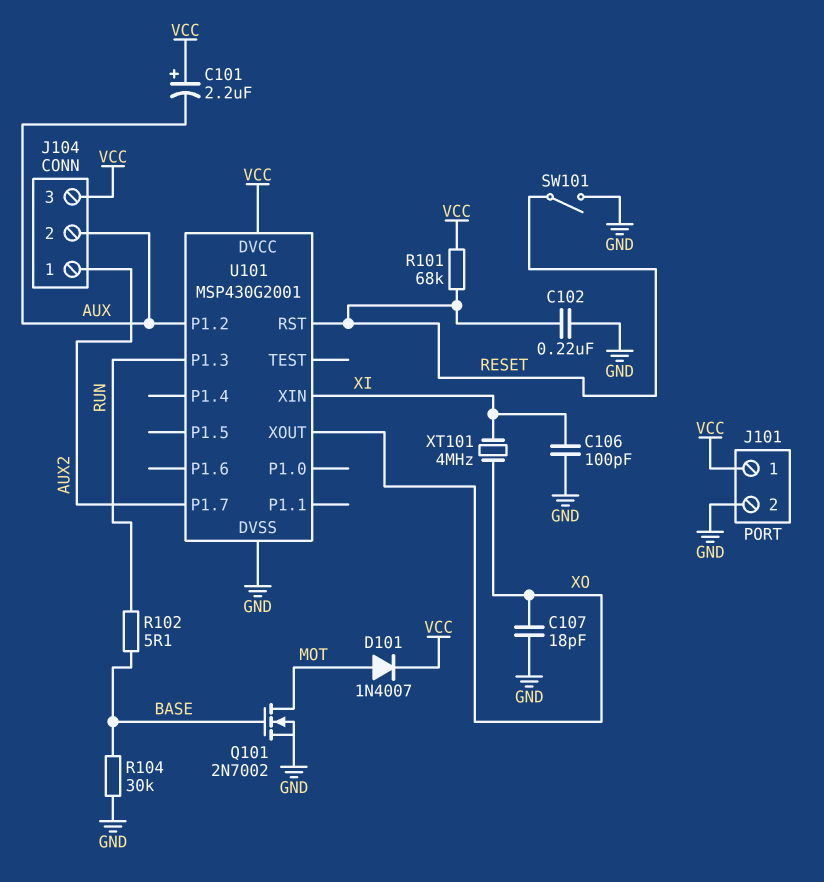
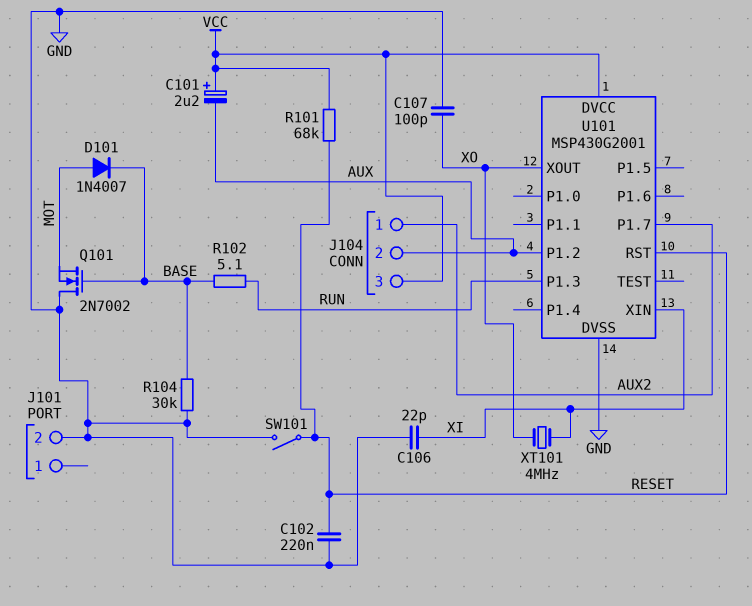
C106: 100pF (GND, XI) -> 22pF (GND, XI)
C107: 18pF (GND, XO) -> 100pF (GND, XO)
D101: diode 1N4007 (A MOT, K VCC) -> diode 1N4007 (A MOT, K BASE)
J101 pin 1: VCC -> none
Q101: NMOS 2N7002 (G BASE, D MOT, S GND) -> NMOS 2N7002 (G BASE, D GND, S MOT)

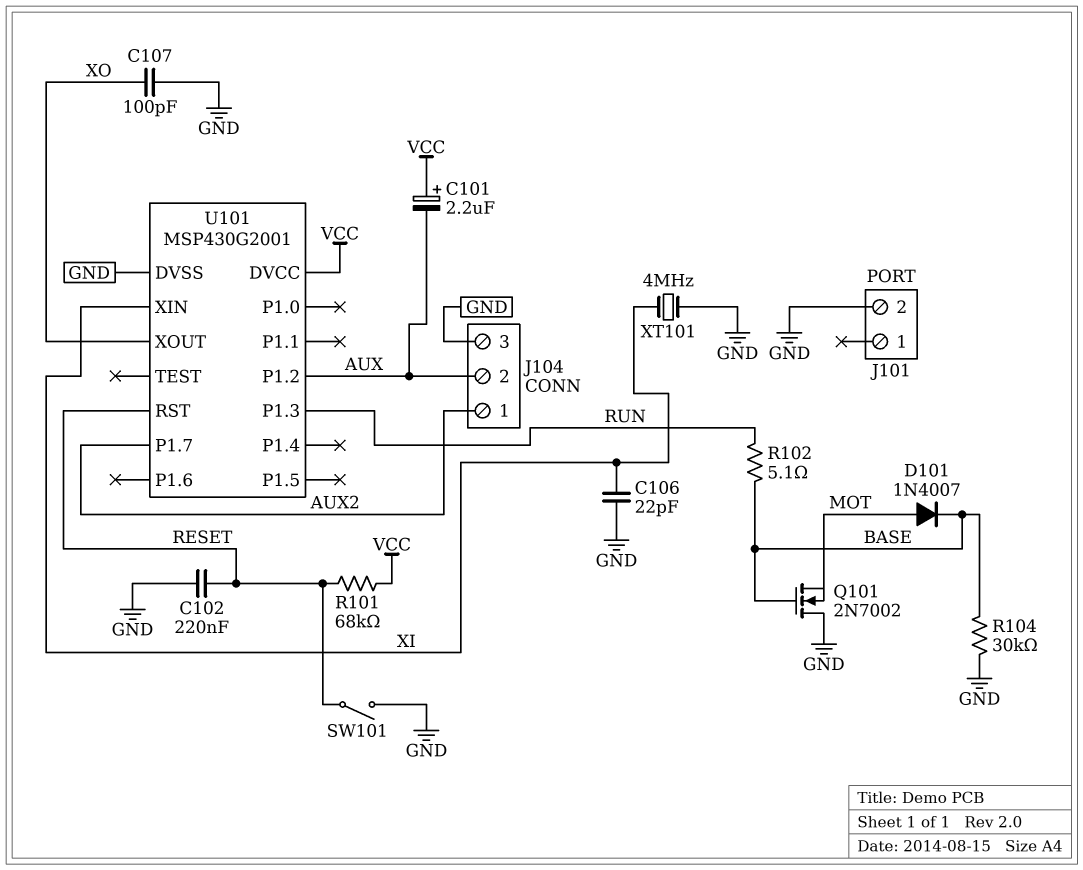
J104 pin 3: VCC -> GND
XT101: 4MHz (XI, XO) -> 4MHz (GND, XI)

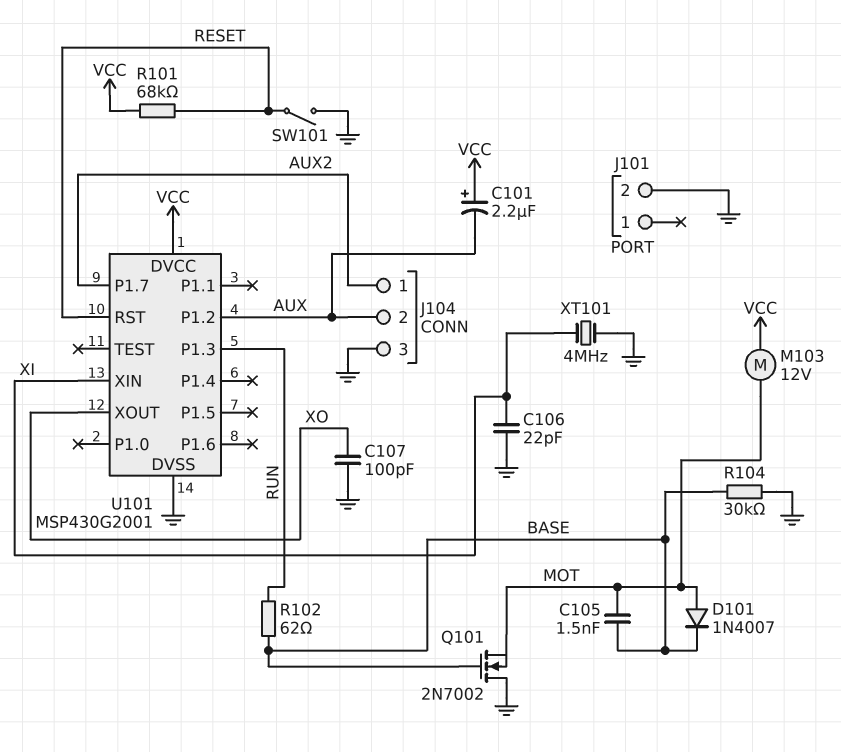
C102: 220nF (GND, RESET) -> none
C105: none -> 1.5nF (BASE, MOT)
M103: none -> motor 12V (MOT, VCC)
R102: 5.1 (BASE, RUN) -> 62 (BASE, RUN)

